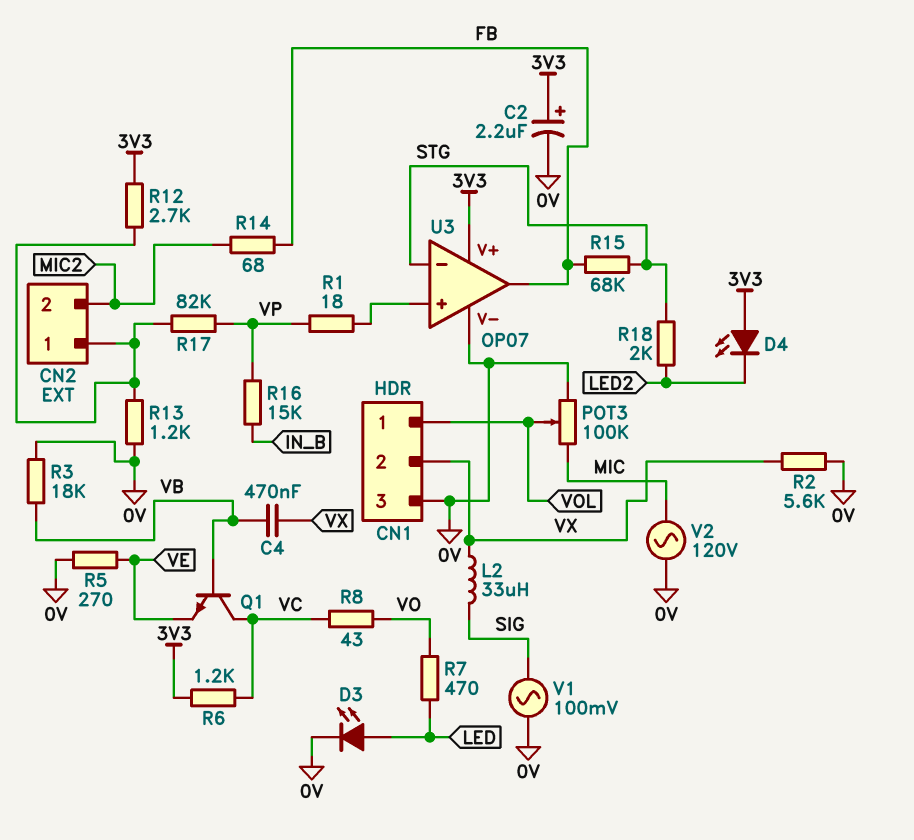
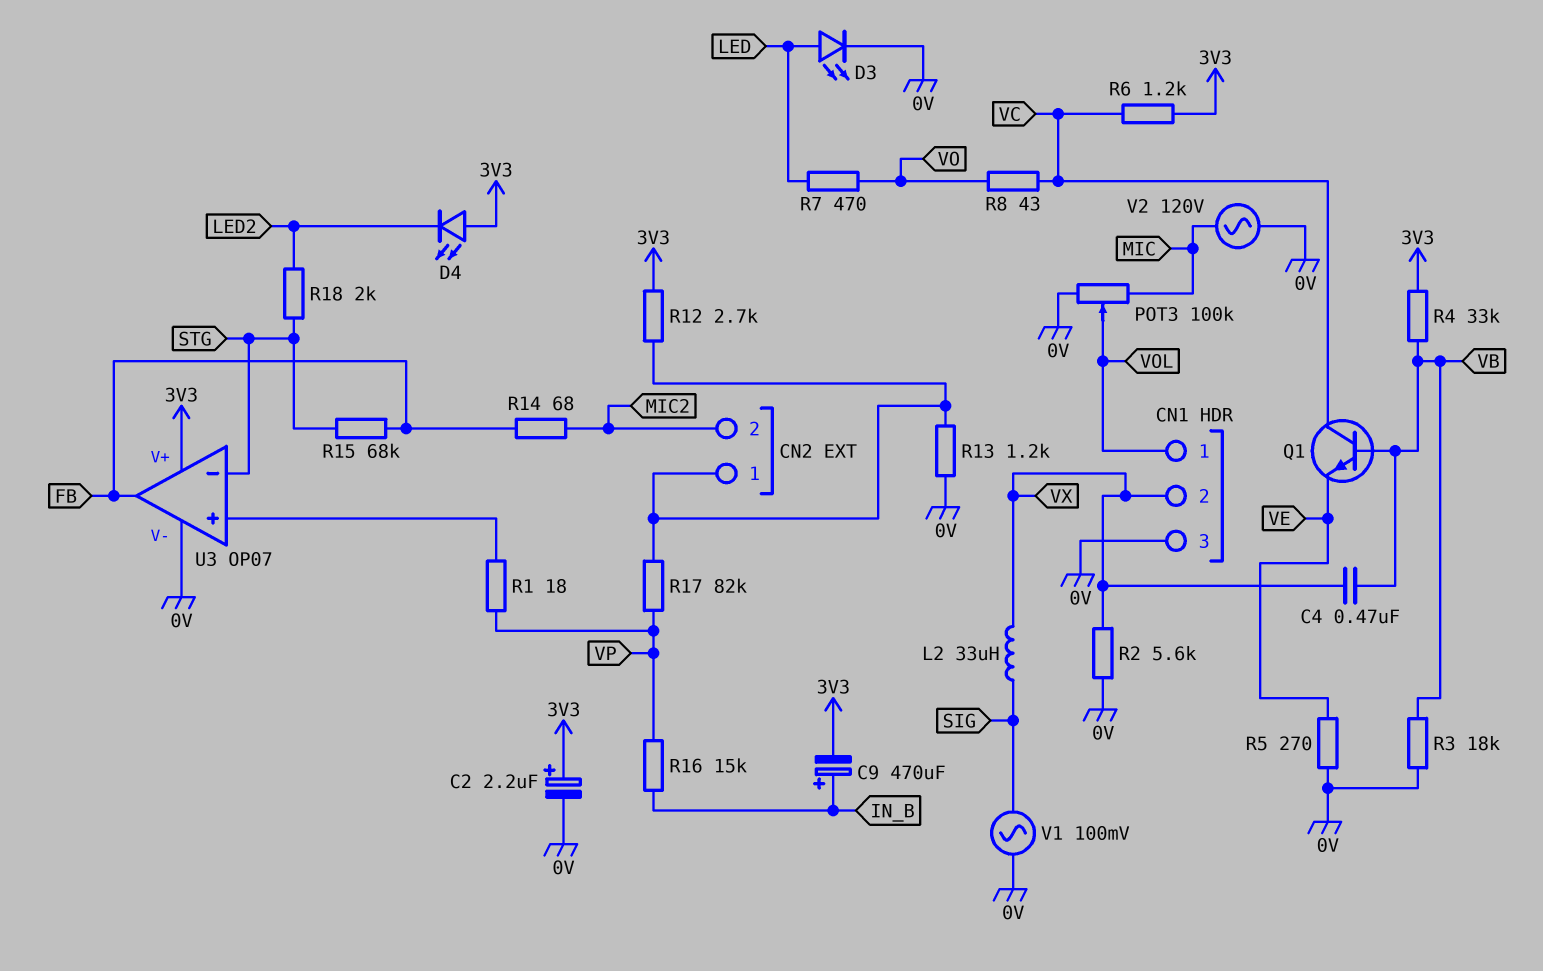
C9: none -> 470uF (plus IN_B, minus 3V3)
R4: none -> 33k (3V3, VB)

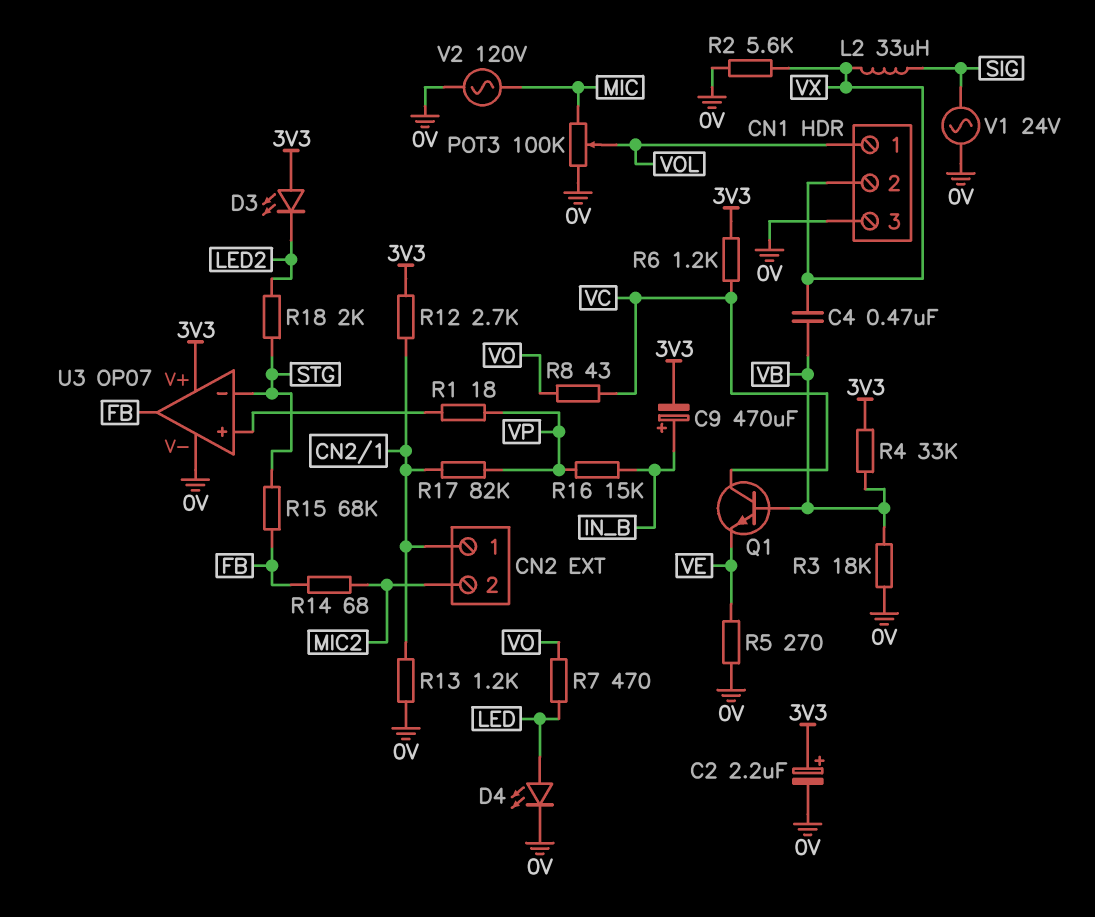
D3: LED (A LED, K 0V) -> LED (A 3V3, K LED2)
D4: LED (A 3V3, K LED2) -> LED (A LED, K 0V)
V1: AC 100mV (0V, SIG) -> AC 24V (0V, SIG)

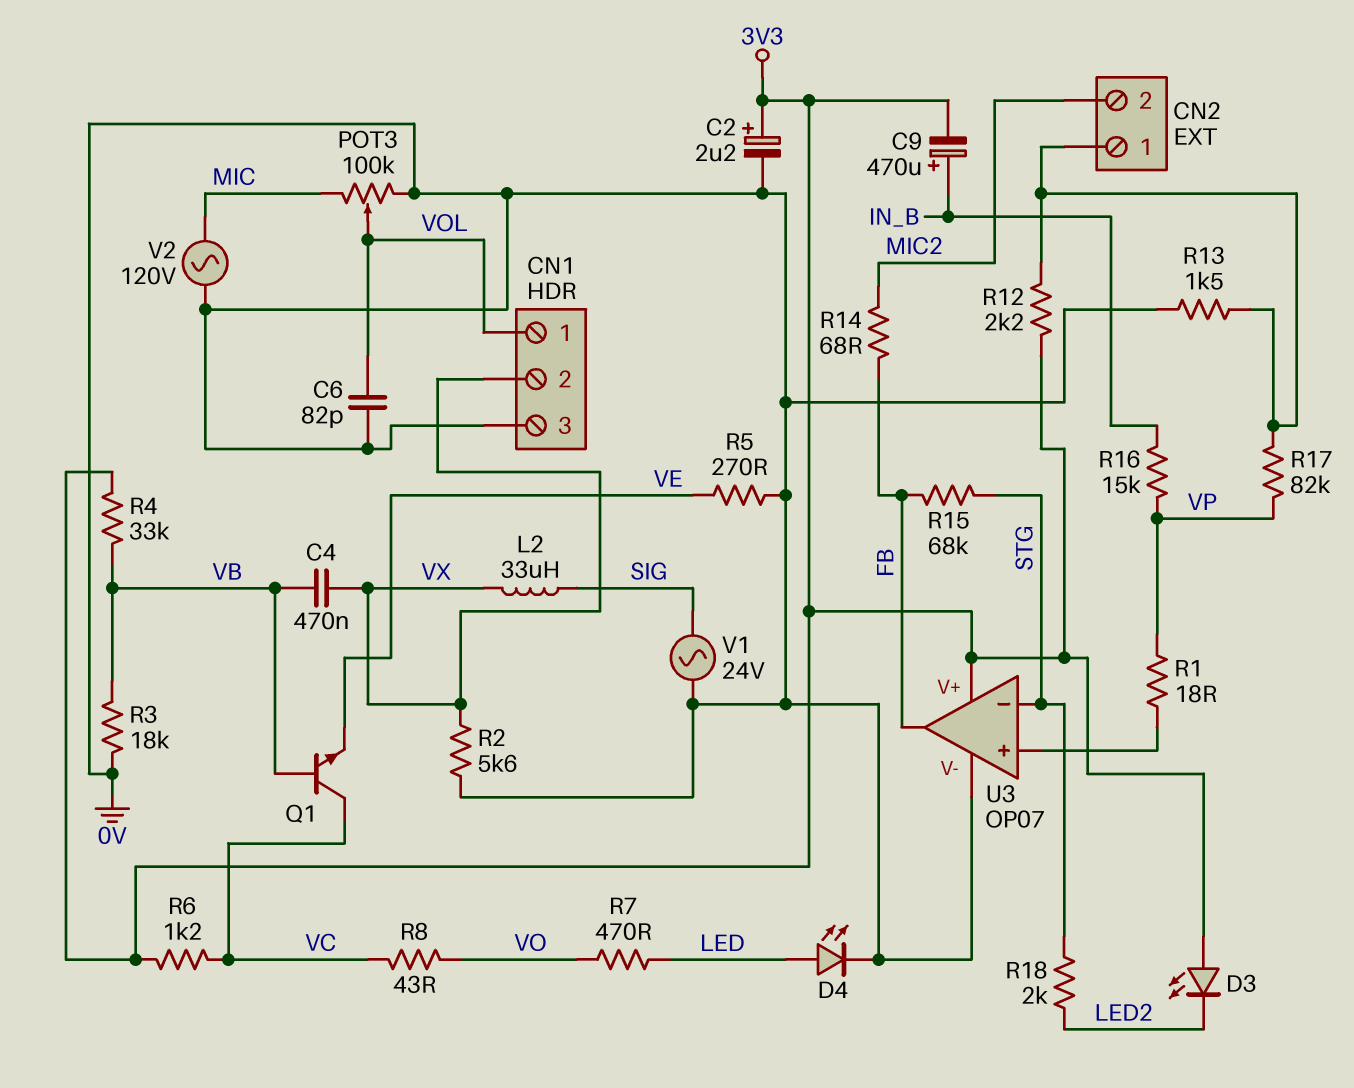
C6: none -> 82pF (0V, VOL)
R12: 2.7k (3V3, CN2/1) -> 2.2k (3V3, CN2/1)
R13: 1.2k (0V, CN2/1) -> 1.5k (0V, CN2/1)

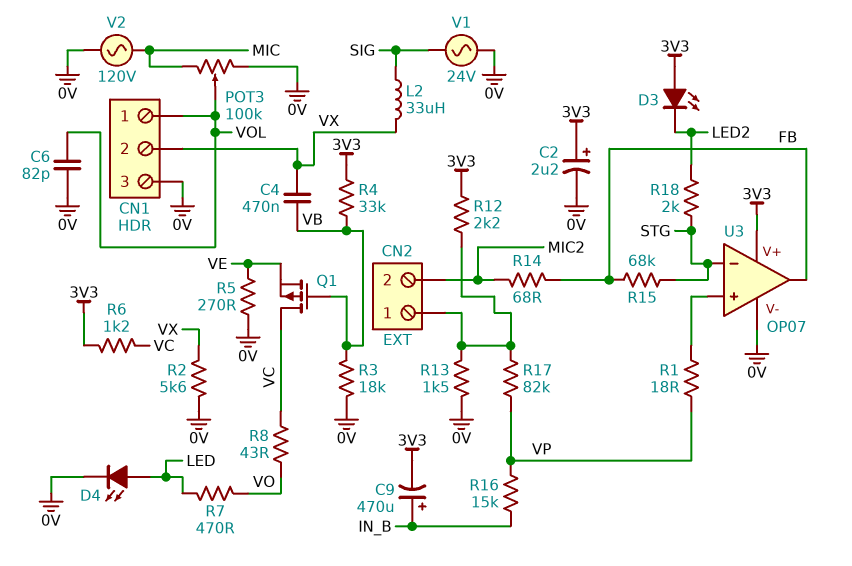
Q1: NPN (B VB, C VC, E VE) -> PMOS (G VB, D VC, S VE)

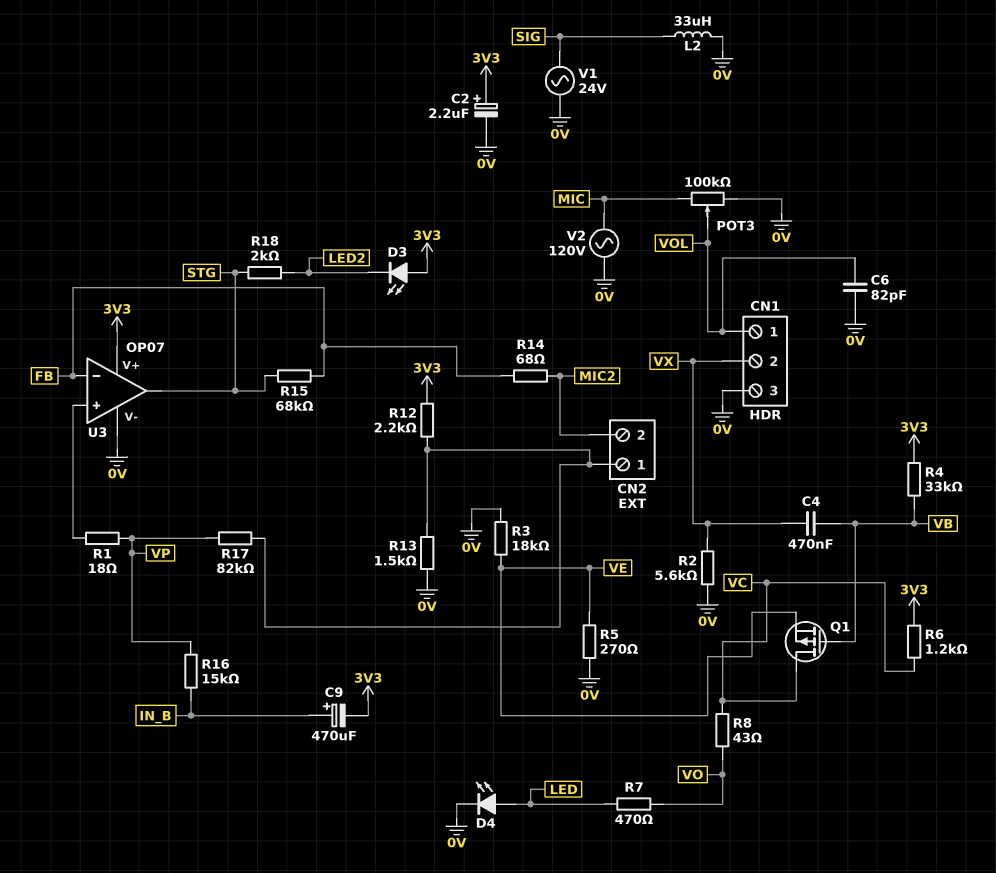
L2: 33uH (SIG, VX) -> 33uH (0V, SIG)
R3: 18k (0V, VB) -> 18k (0V, VE)
U3 pin in-: STG -> FB
U3 pin out: FB -> STG

